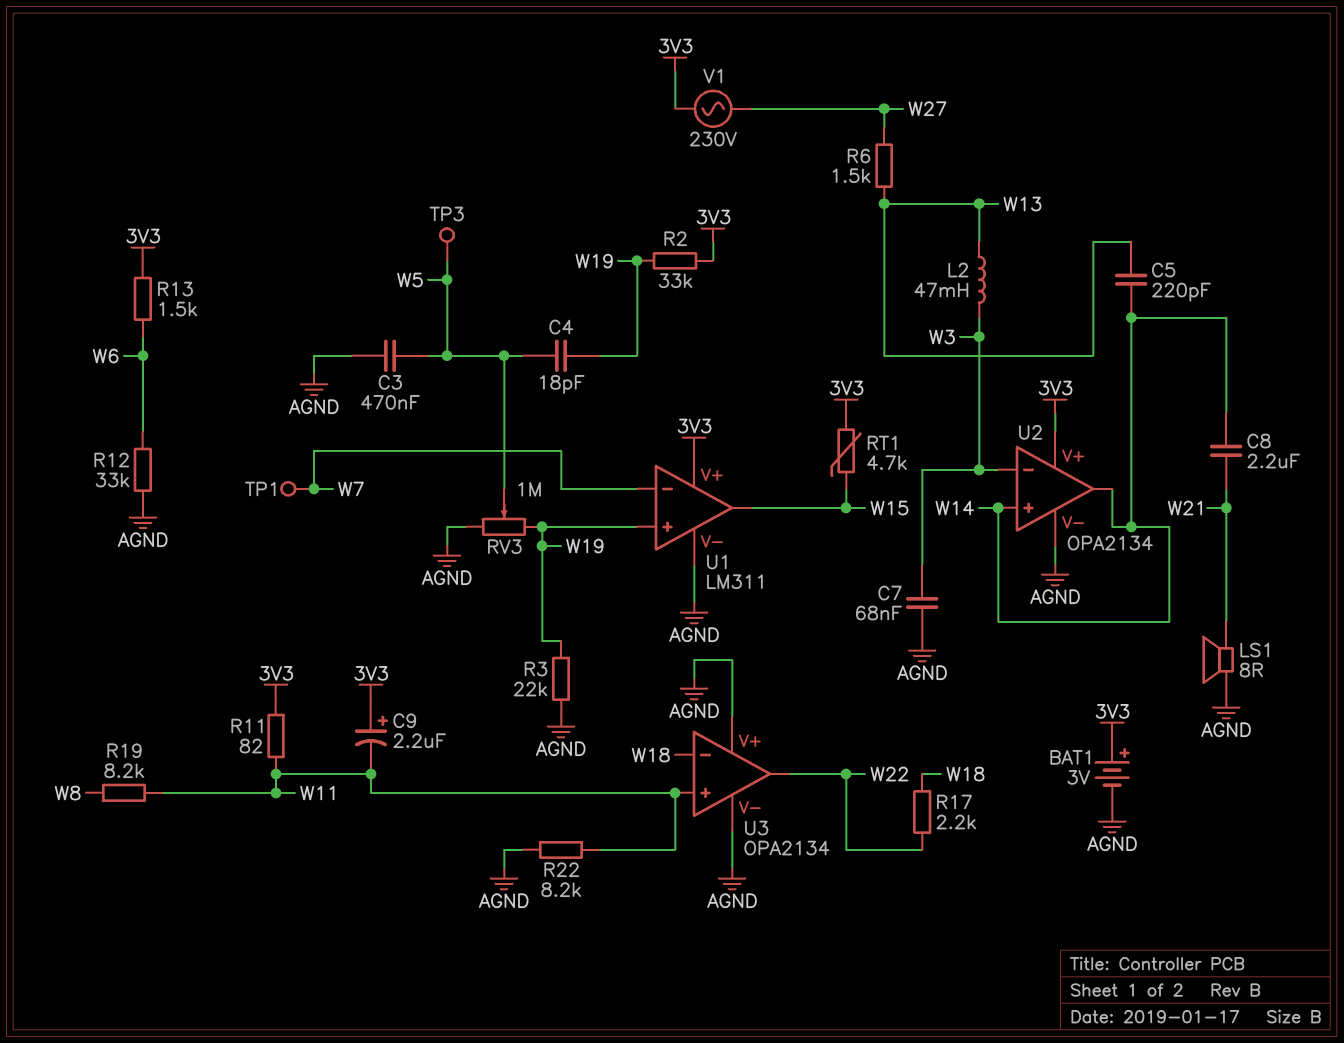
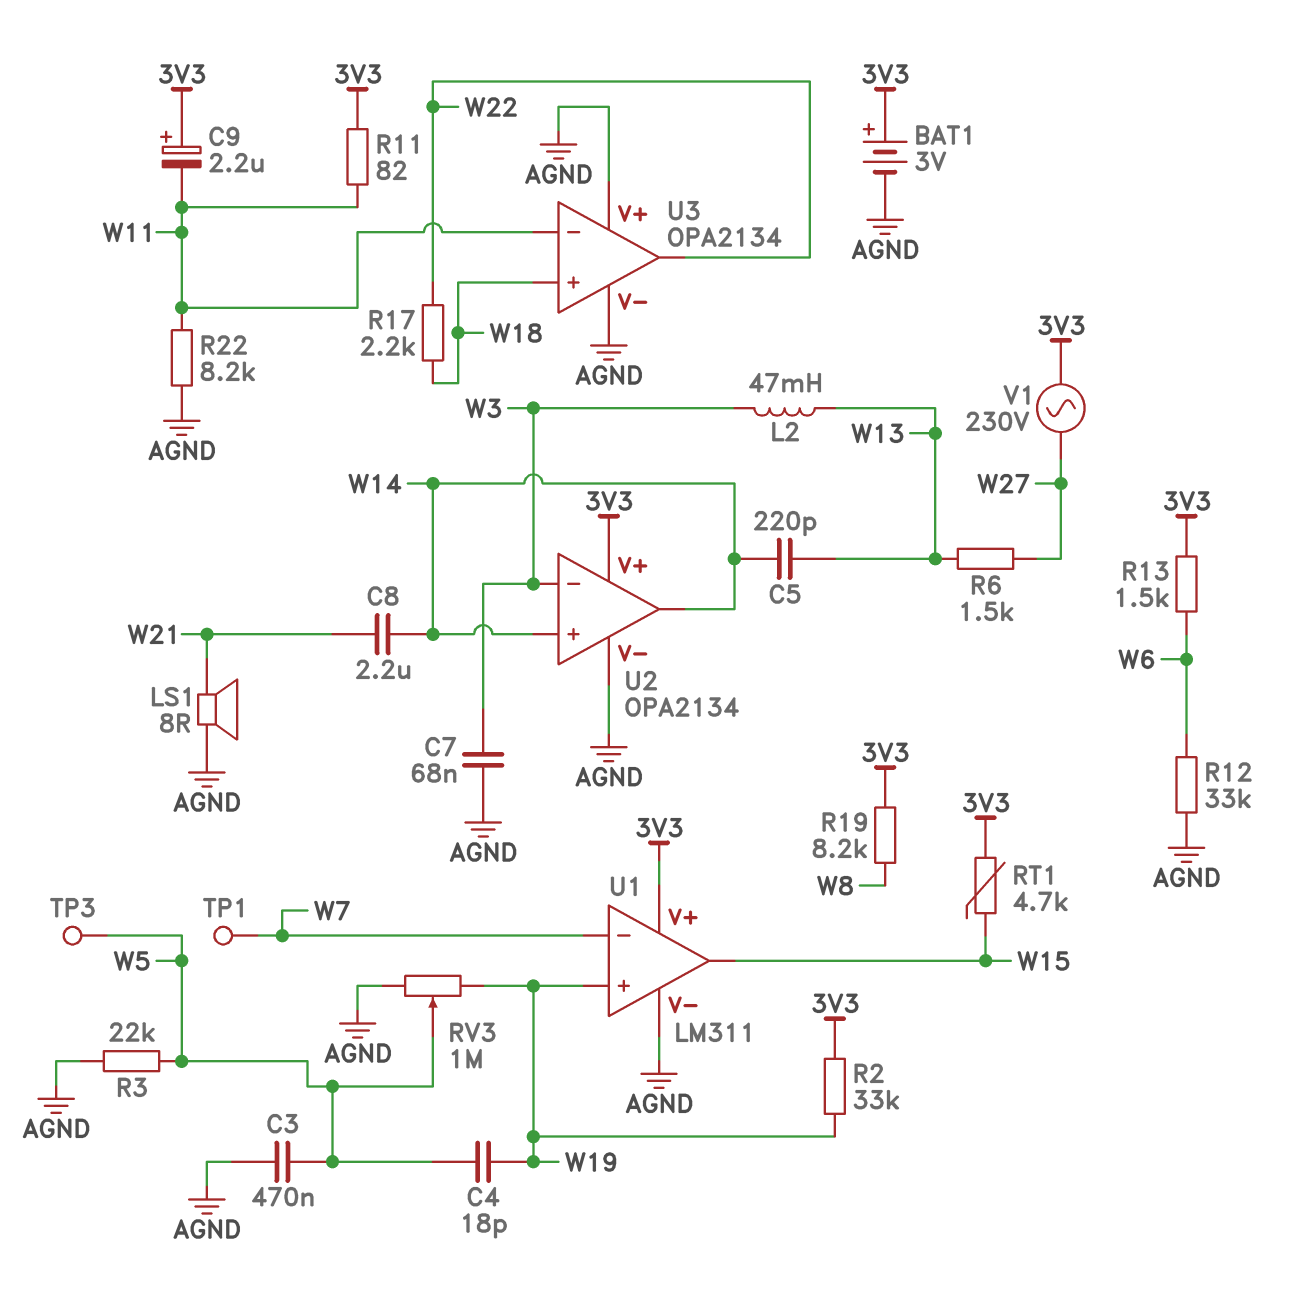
R3: 22k (AGND, W19) -> 22k (AGND, W5)
R19: 8.2k (W8, W11) -> 8.2k (3V3, W8)
U3 pin in+: W11 -> W18
U3 pin in-: W18 -> W11

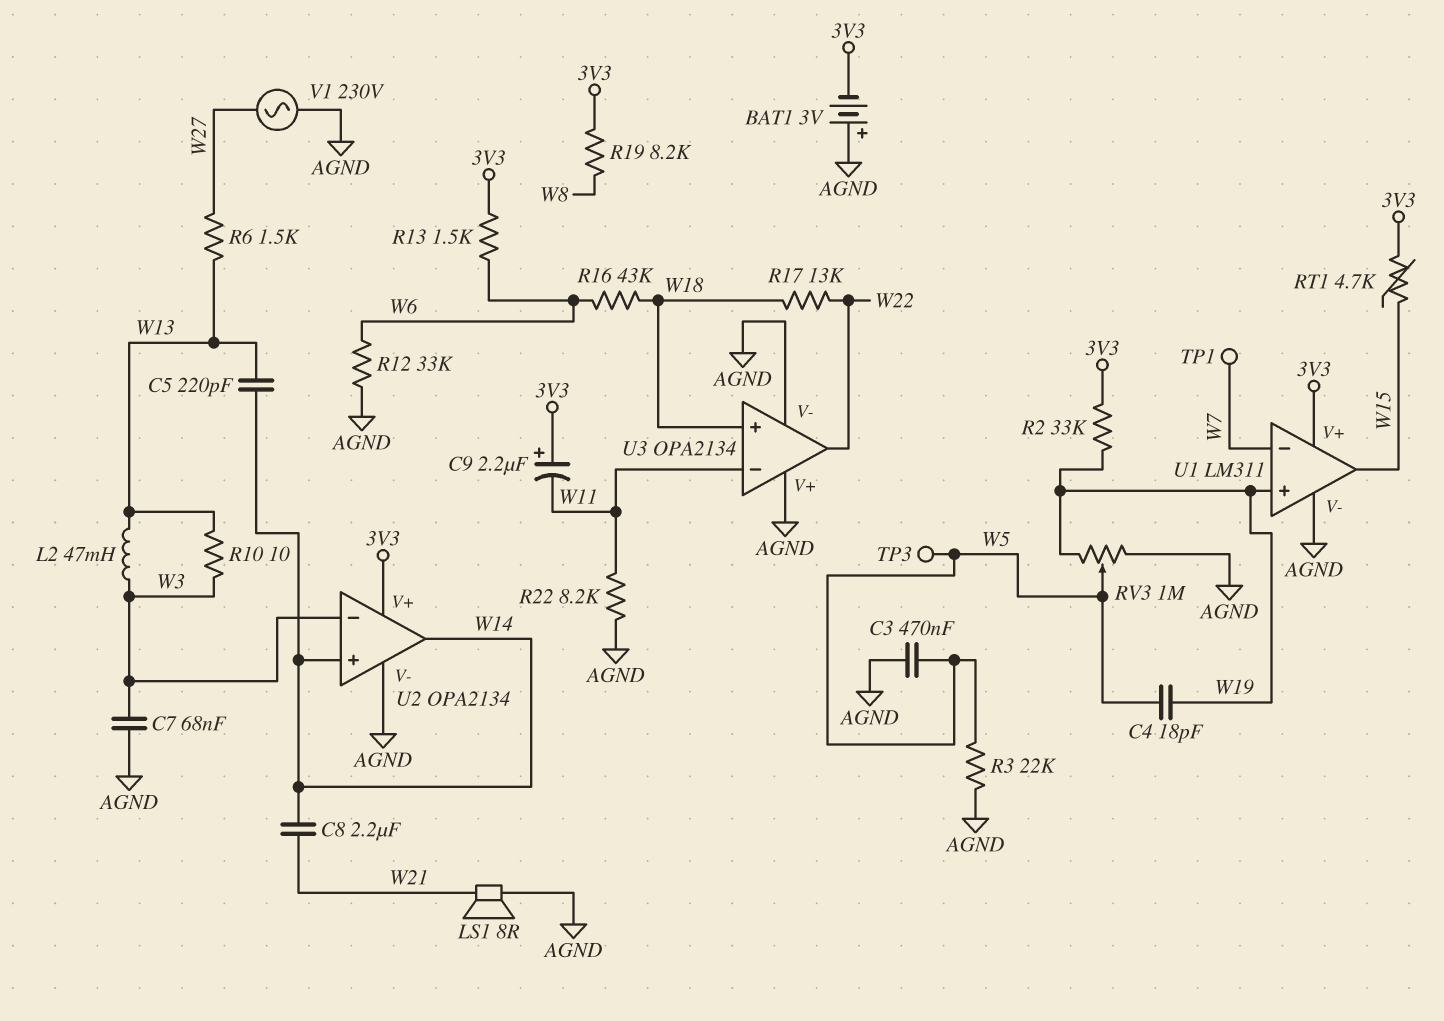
BAT1: 3V (plus 3V3, minus AGND) -> 3V (plus AGND, minus 3V3)
R10: none -> 10 (W3, W13)
R11: 82 (3V3, W11) -> none
R16: none -> 43k (W6, W18)
R17: 2.2k (W18, W22) -> 13k (W18, W22)
V1: AC 230V (3V3, W27) -> AC 230V (AGND, W27)

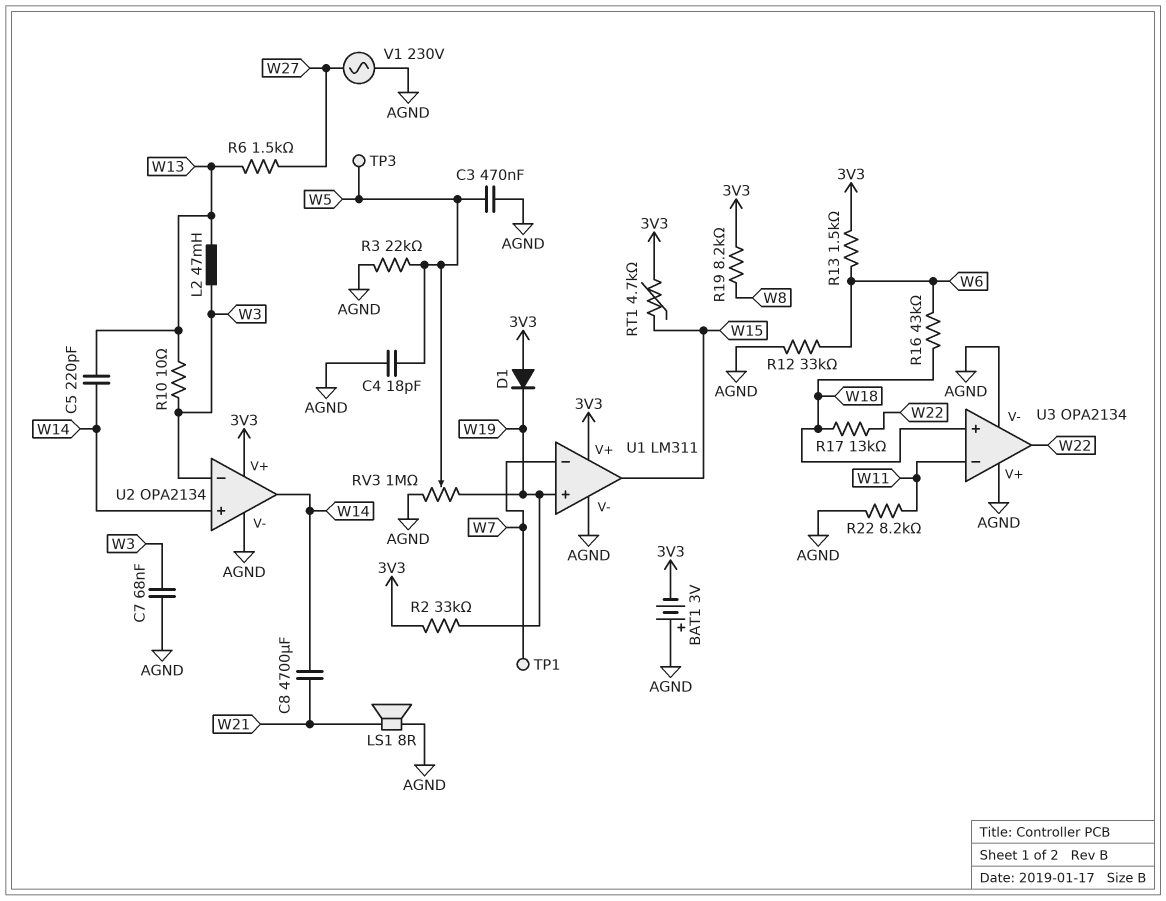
C4: 18pF (W5, W19) -> 18pF (AGND, W5)
C8: 2.2uF (W14, W21) -> 4700uF (W14, W21)
C9: 2.2uF (plus 3V3, minus W11) -> none
D1: none -> diode (A 3V3, K W19)

